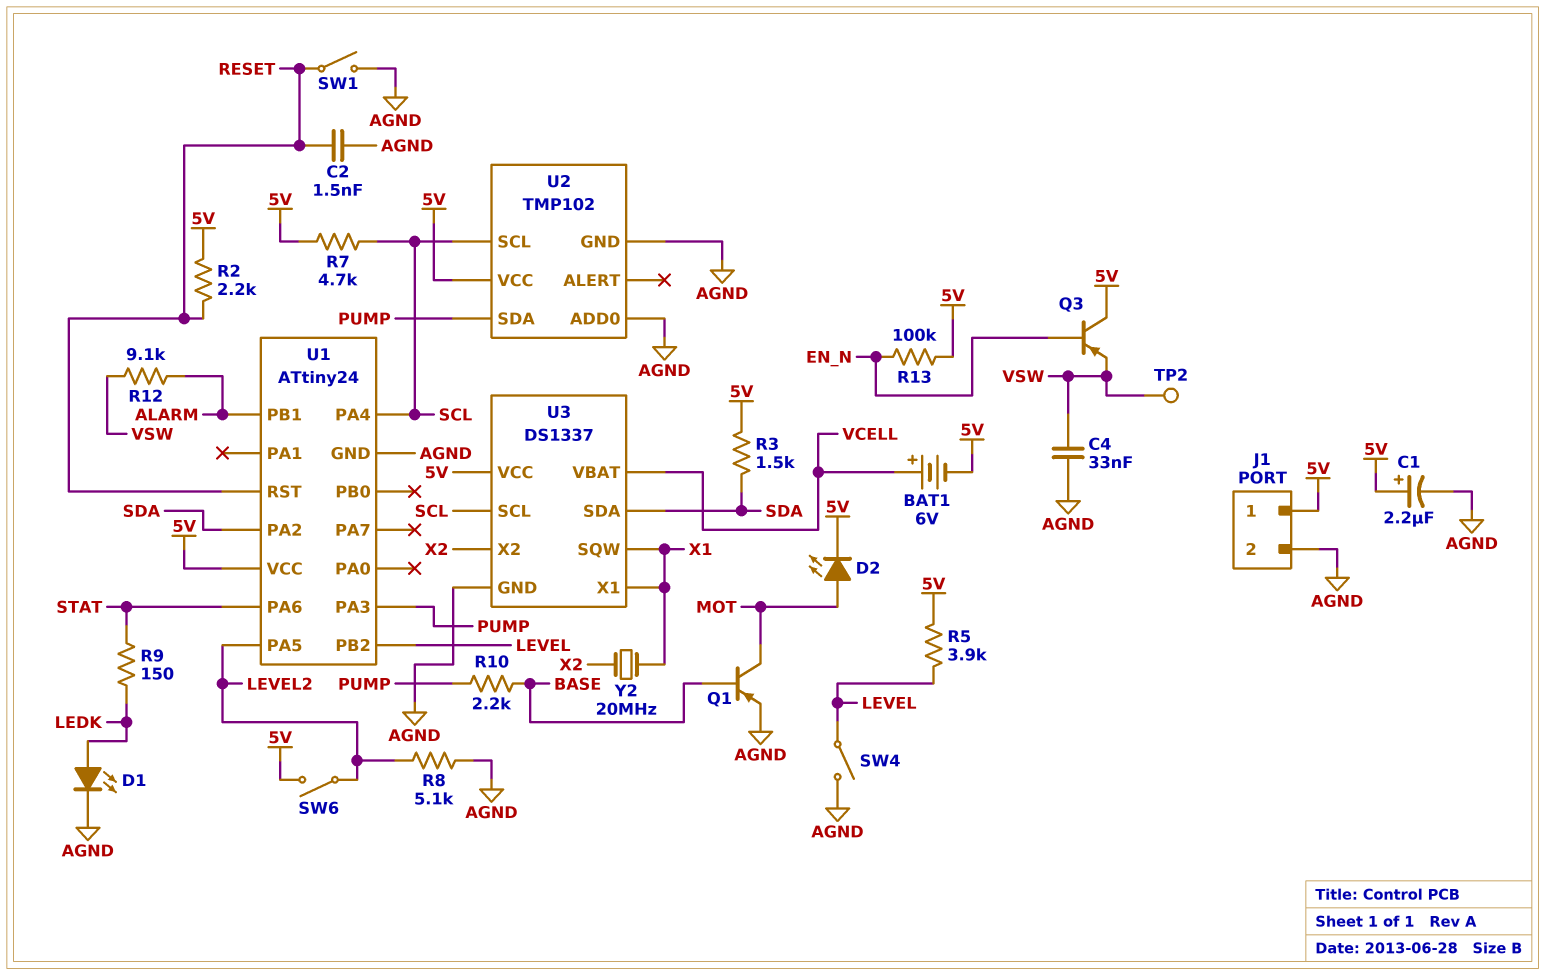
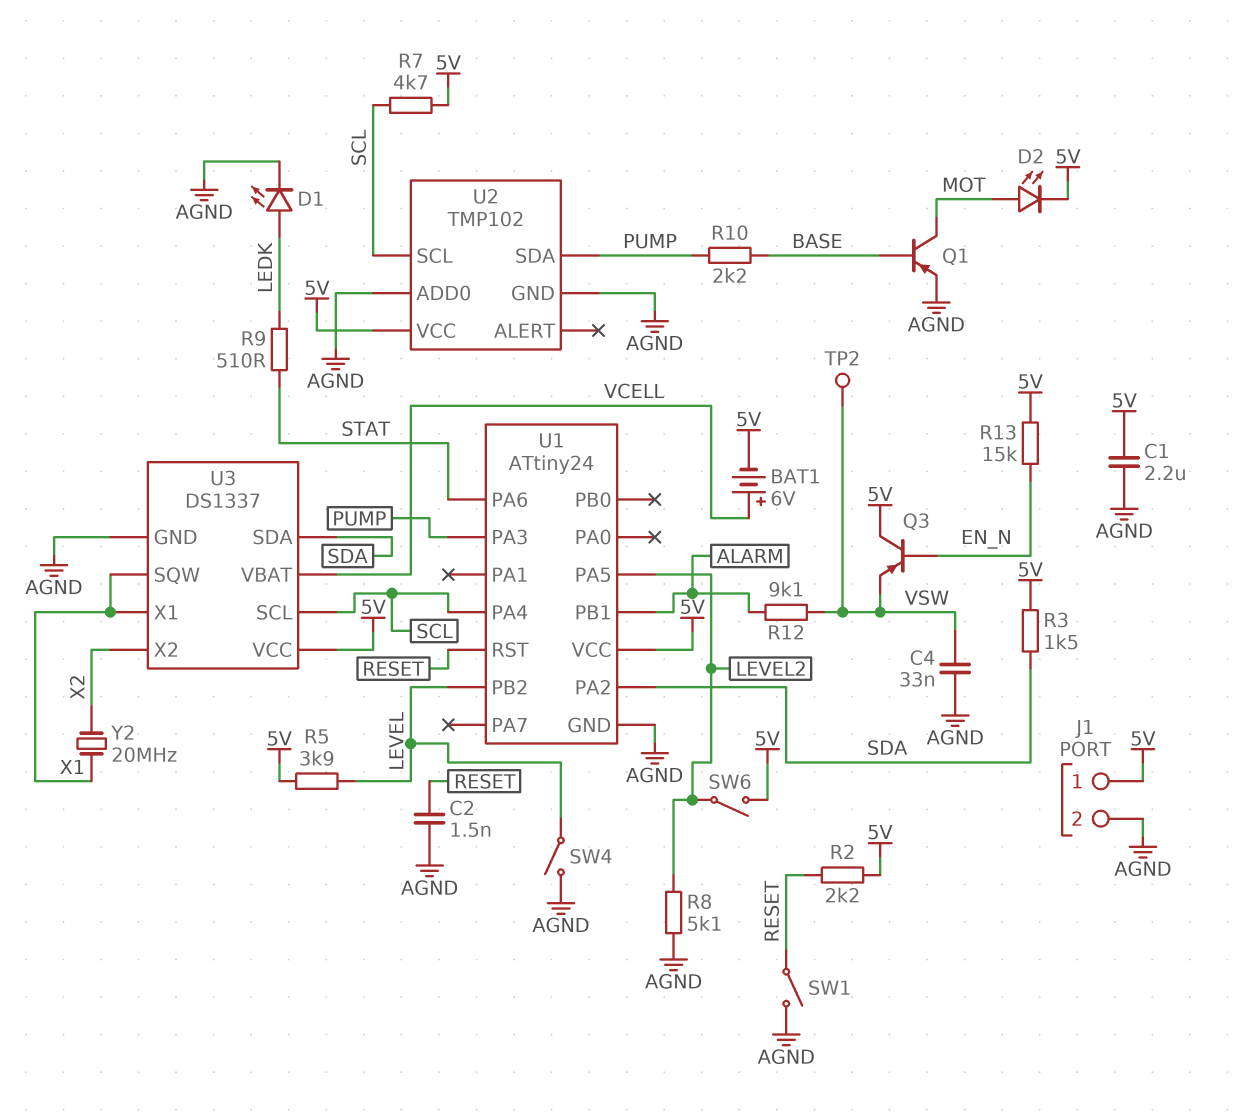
C1: 2.2uF (plus 5V, minus AGND) -> 2.2uF (5V, AGND)
R9: 150 (LEDK, STAT) -> 510 (LEDK, STAT)
R13: 100k (5V, EN_N) -> 15k (5V, EN_N)

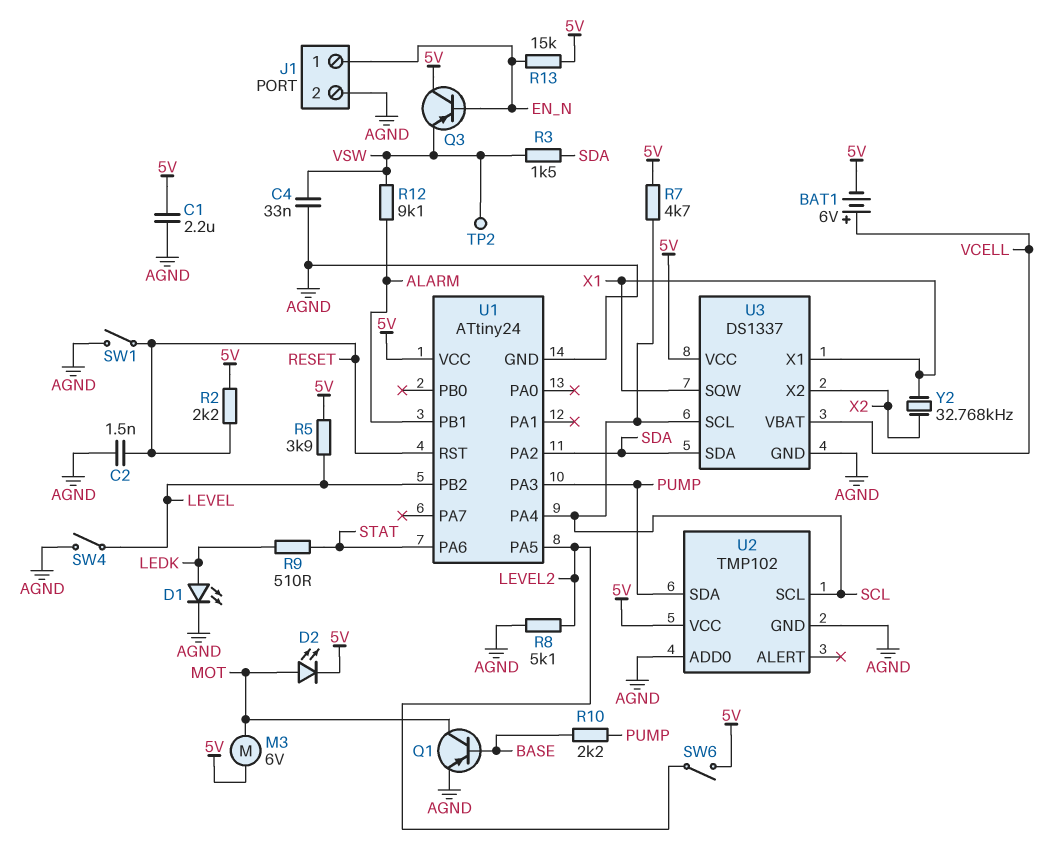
J1 pin 1: 5V -> EN_N
M3: none -> motor 6V (5V, MOT)
R3: 1.5k (5V, SDA) -> 1.5k (SDA, VSW)
Y2: 20MHz (X1, X2) -> 32.768kHz (X1, X2)

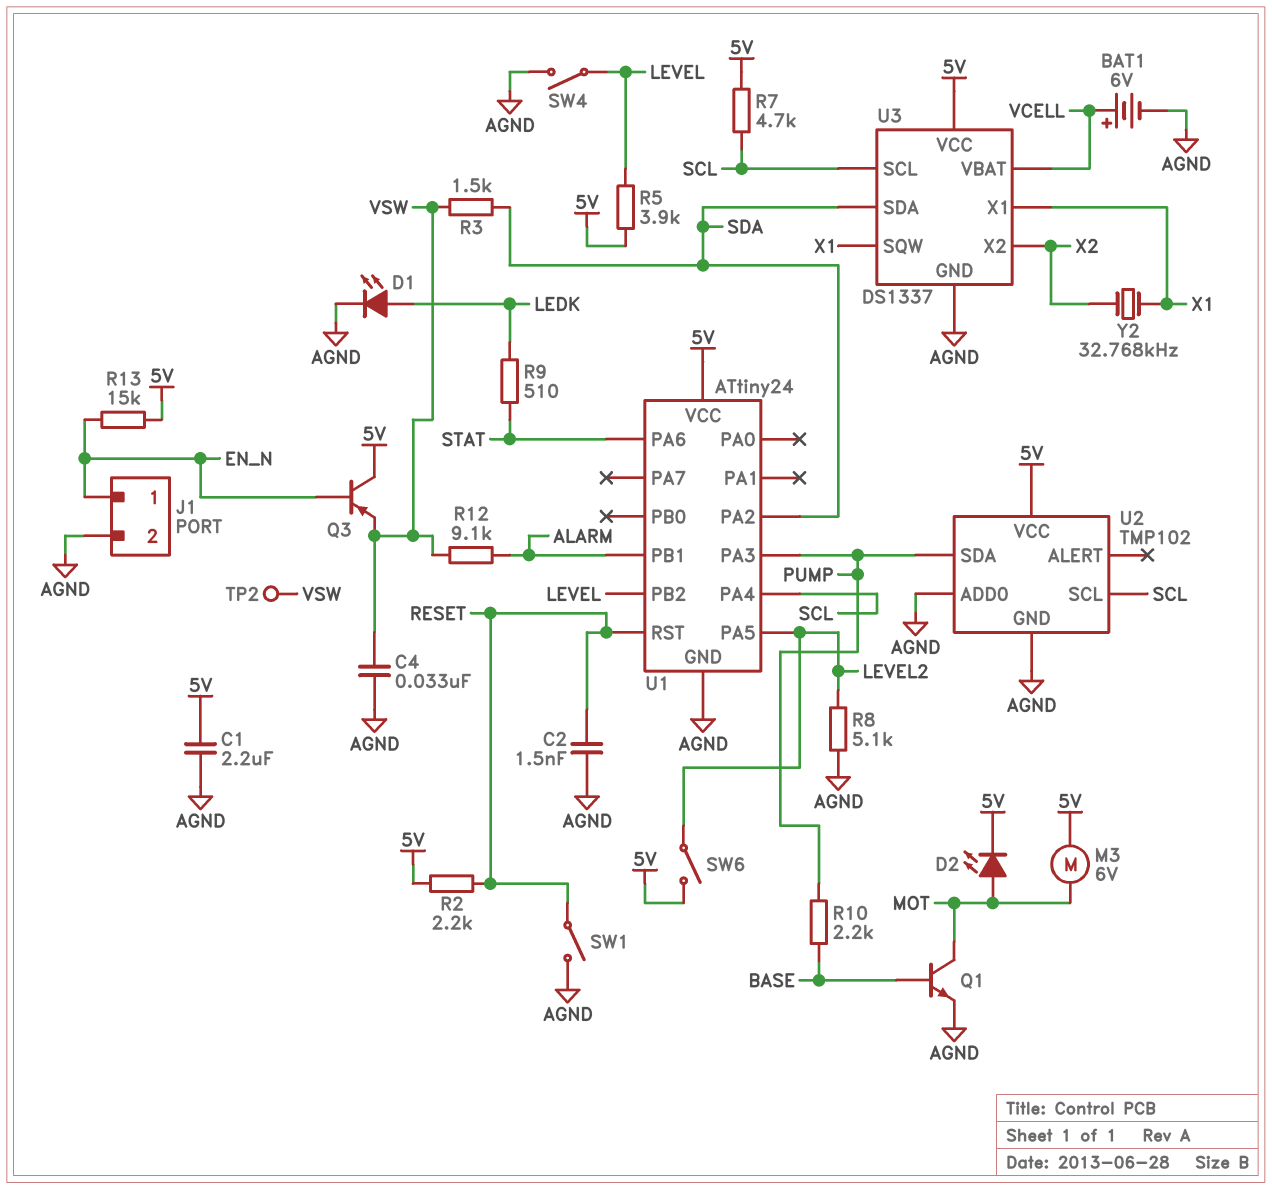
BAT1: 6V (plus VCELL, minus 5V) -> 6V (plus VCELL, minus AGND)
Q1: PNP (B BASE, C MOT, E AGND) -> NPN (B BASE, C MOT, E AGND)

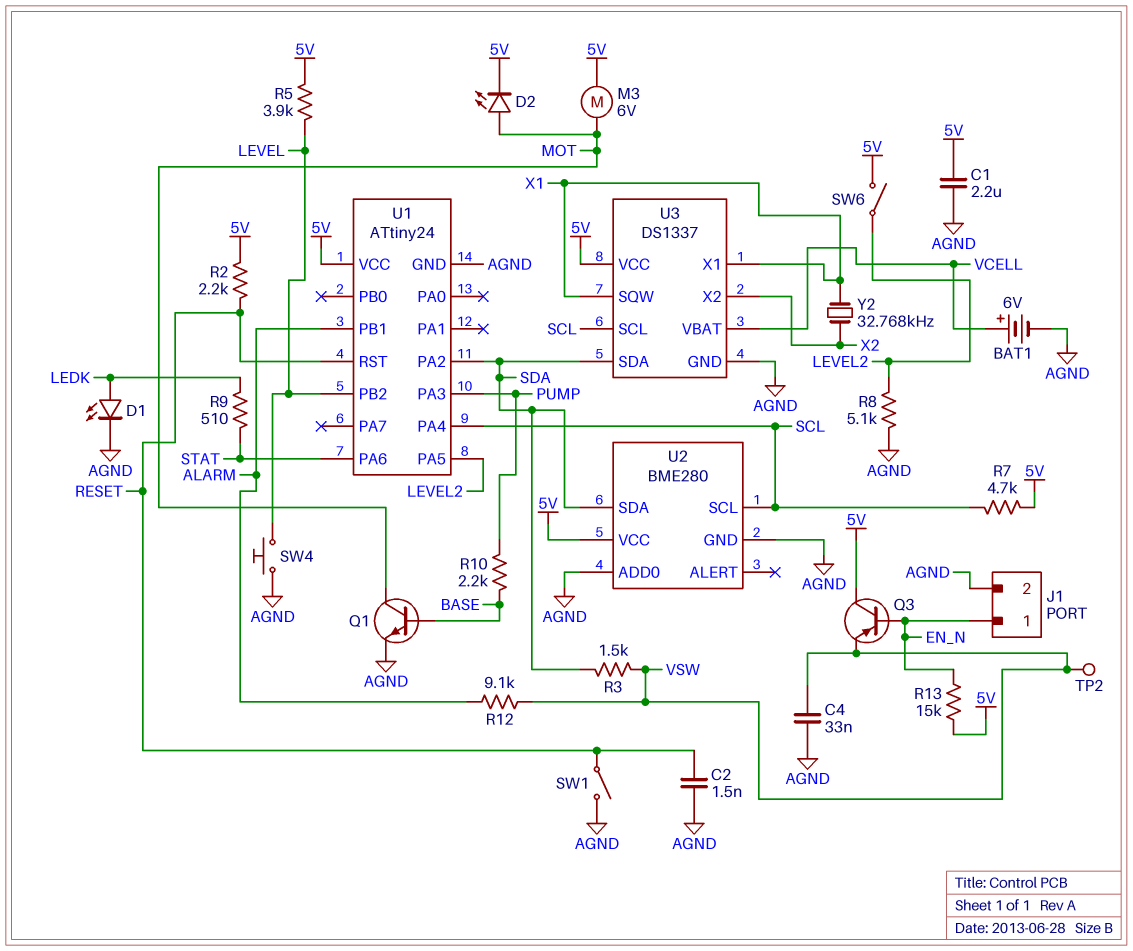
SW4: switch (AGND, LEVEL) -> button (AGND, LEVEL)
U2: TMP102 -> BME280
U2 pin SDA: PUMP -> SDA

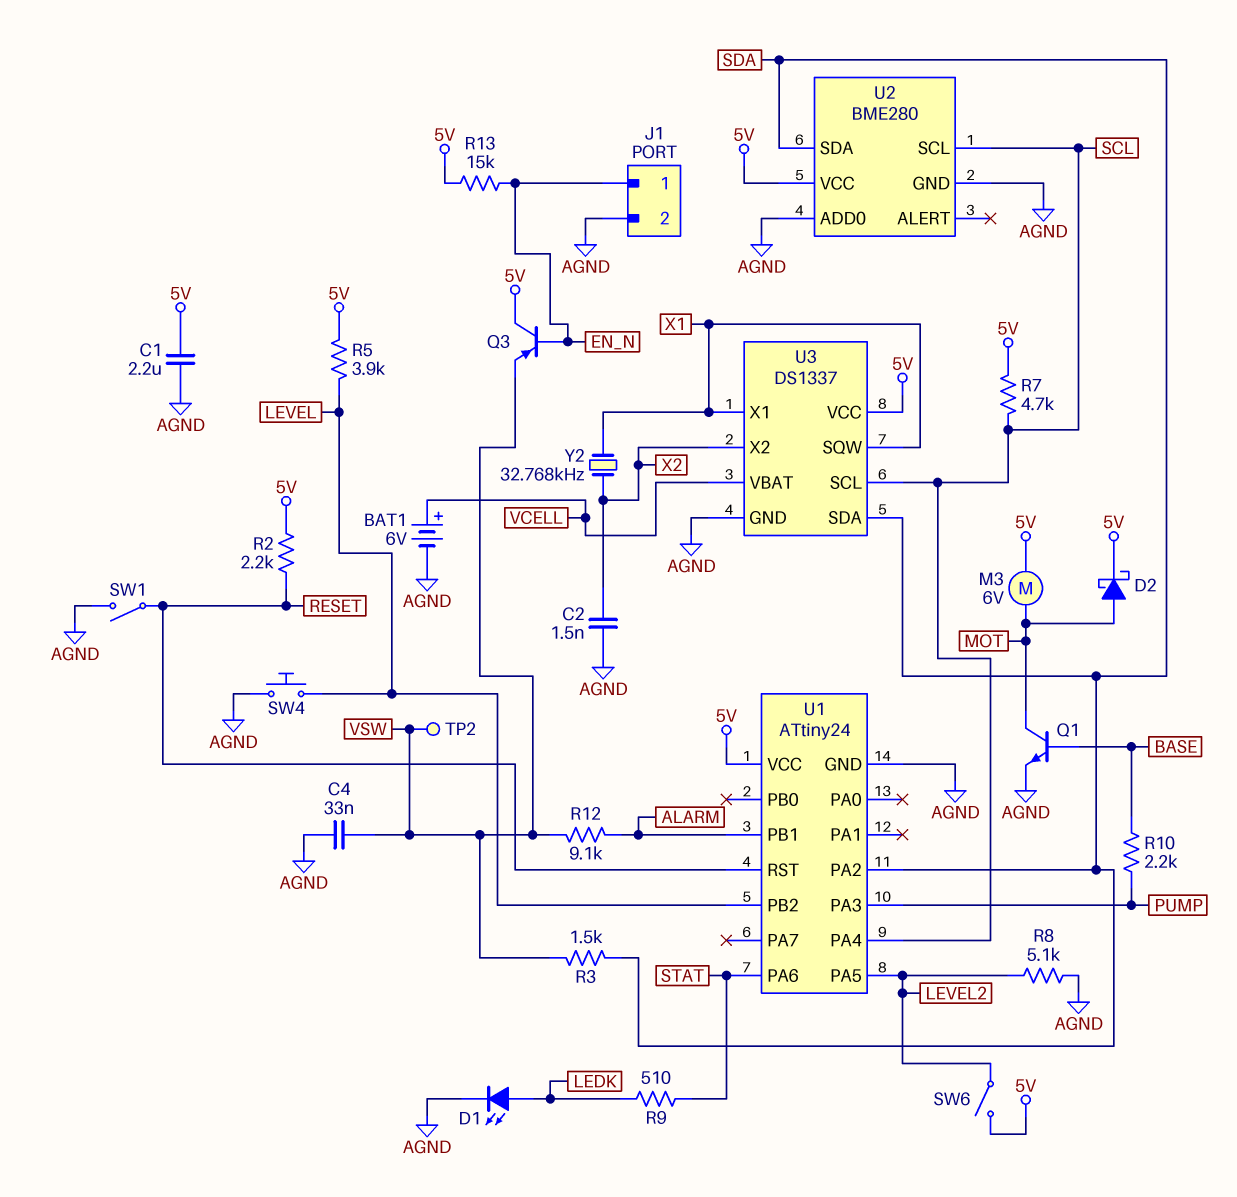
C2: 1.5nF (AGND, RESET) -> 1.5nF (AGND, X2)
D2: LED (A MOT, K 5V) -> schottky (A MOT, K 5V)

